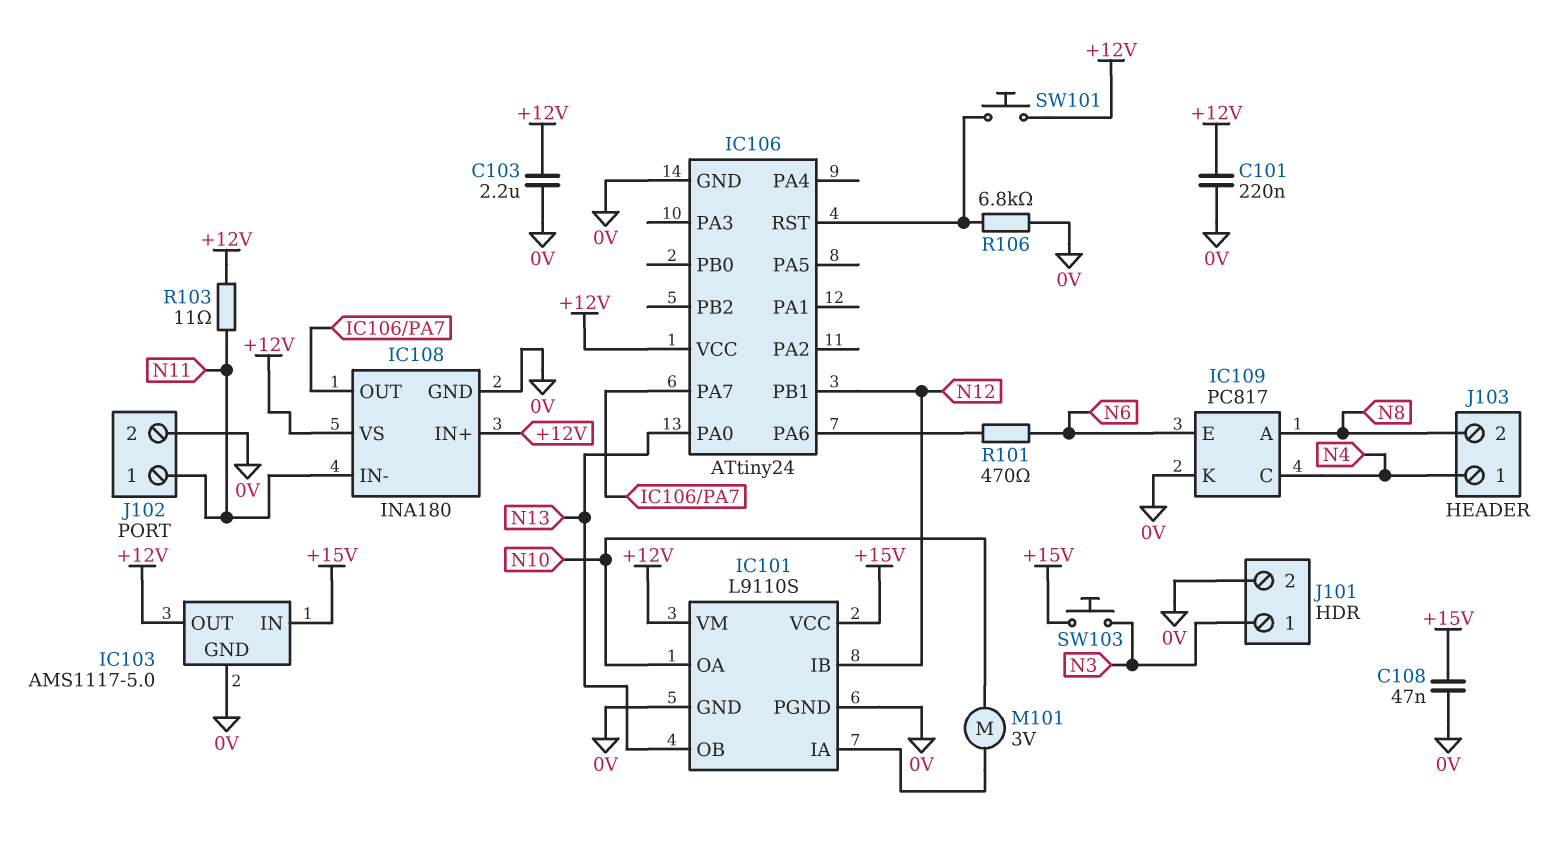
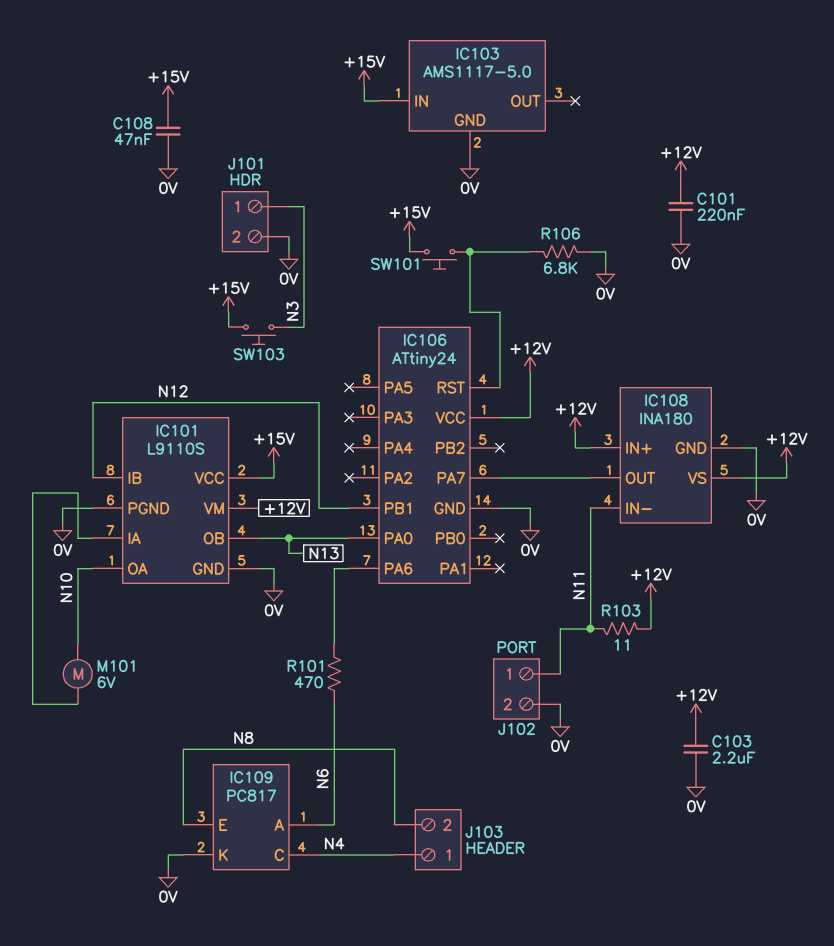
IC103 pin OUT: +12V -> none
IC109 pin A: N8 -> N6
IC109 pin E: N6 -> N8
M101: motor 3V (IC101/IA, N10) -> motor 6V (IC101/IA, N10)
SW101: button (+12V, IC106/RST) -> button (+15V, IC106/RST)

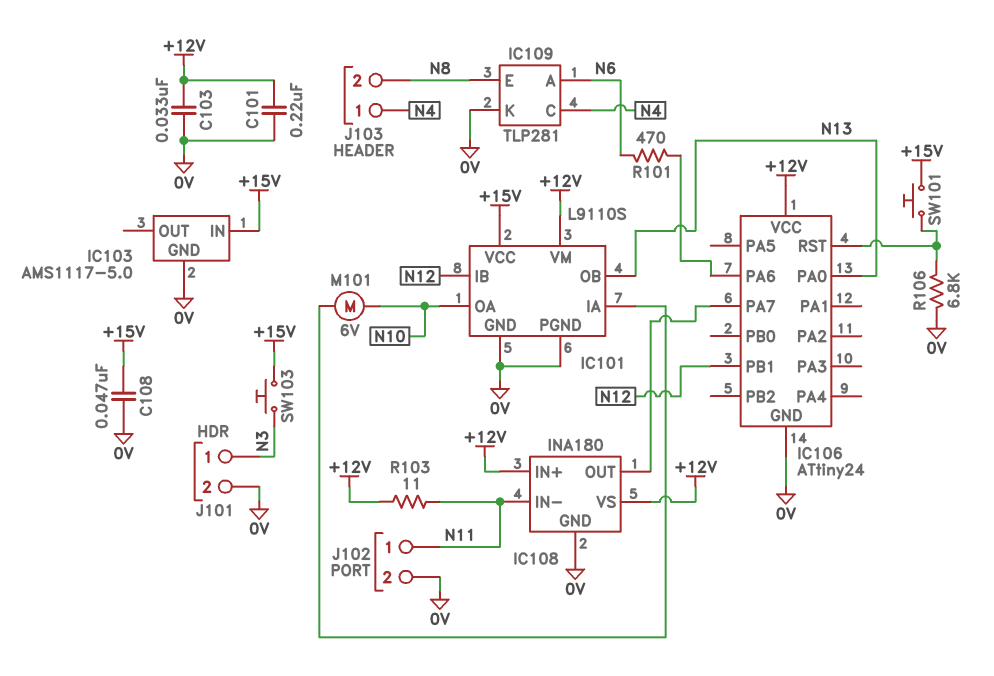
C103: 2.2uF (+12V, 0V) -> 33nF (+12V, 0V)
IC109: PC817 -> TLP281

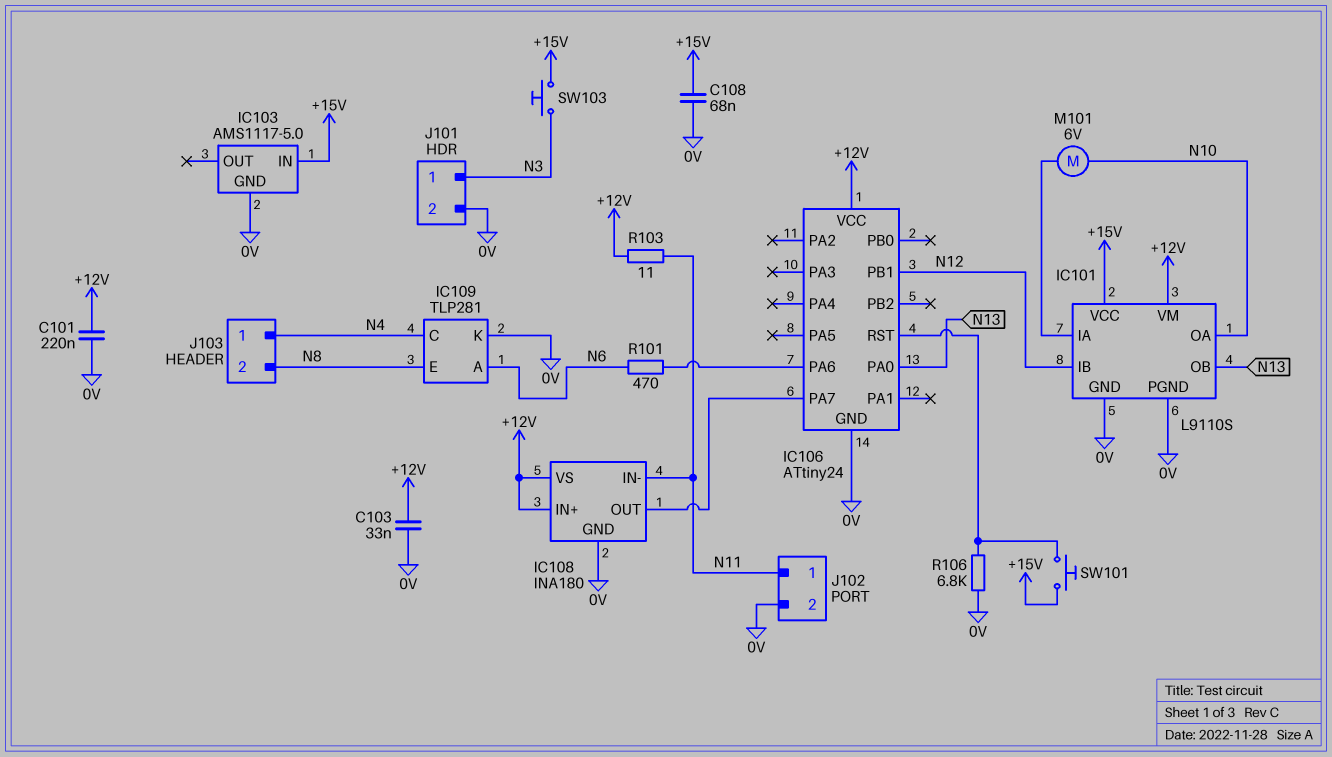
C108: 47nF (+15V, 0V) -> 68nF (+15V, 0V)

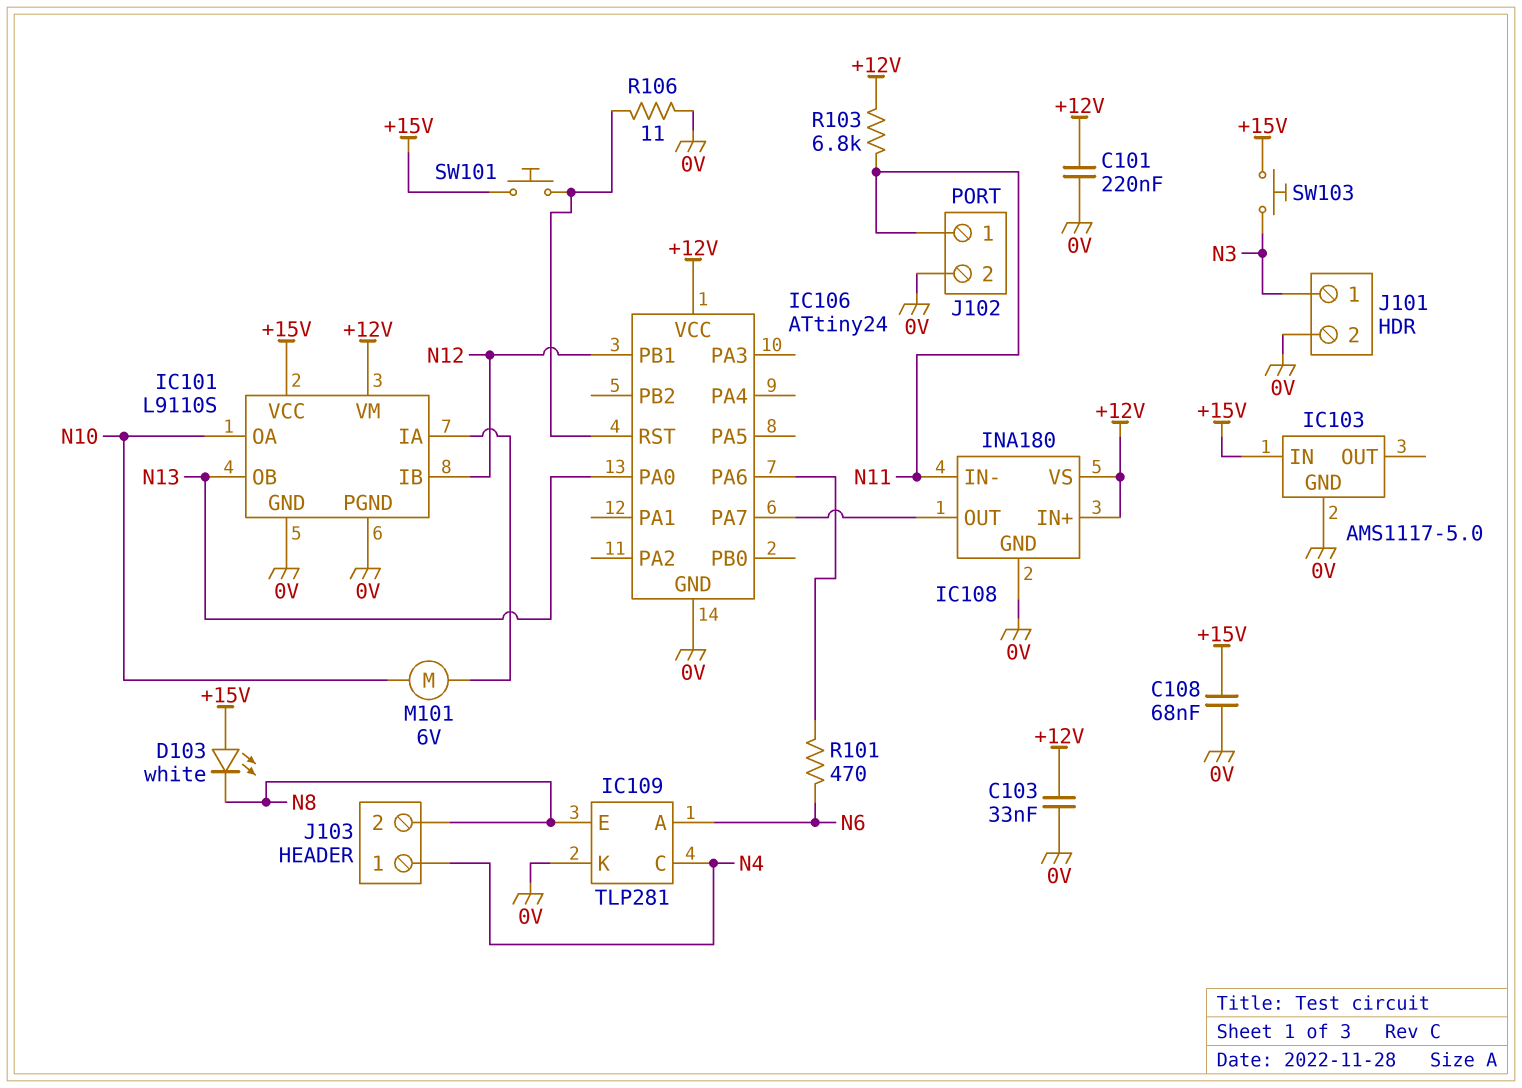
D103: none -> LED white (A +15V, K N8)
R103: 11 (+12V, N11) -> 6.8k (+12V, N11)
R106: 6.8k (0V, IC106/RST) -> 11 (0V, IC106/RST)

